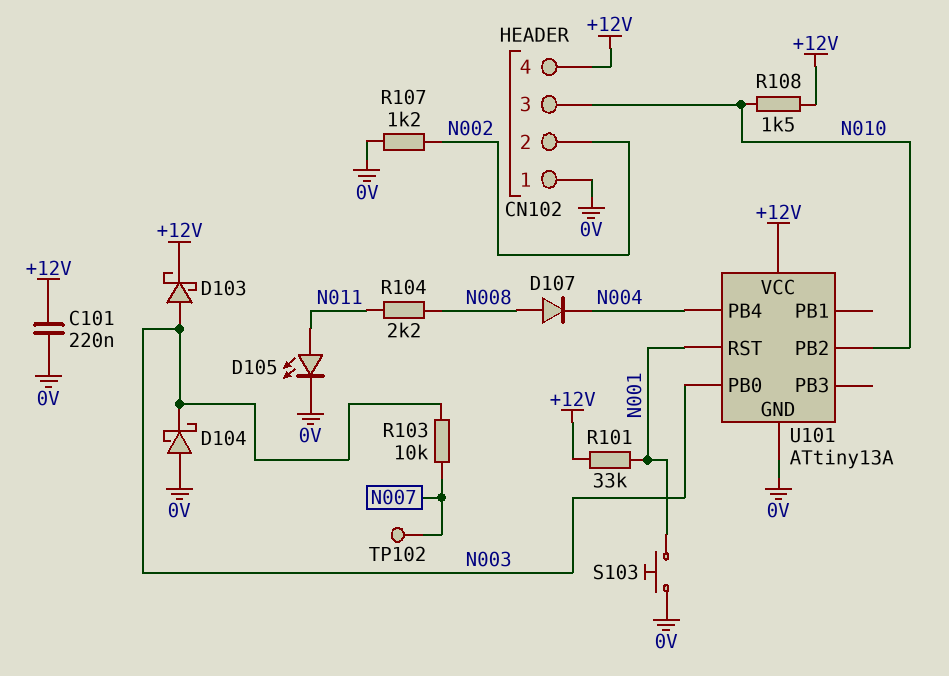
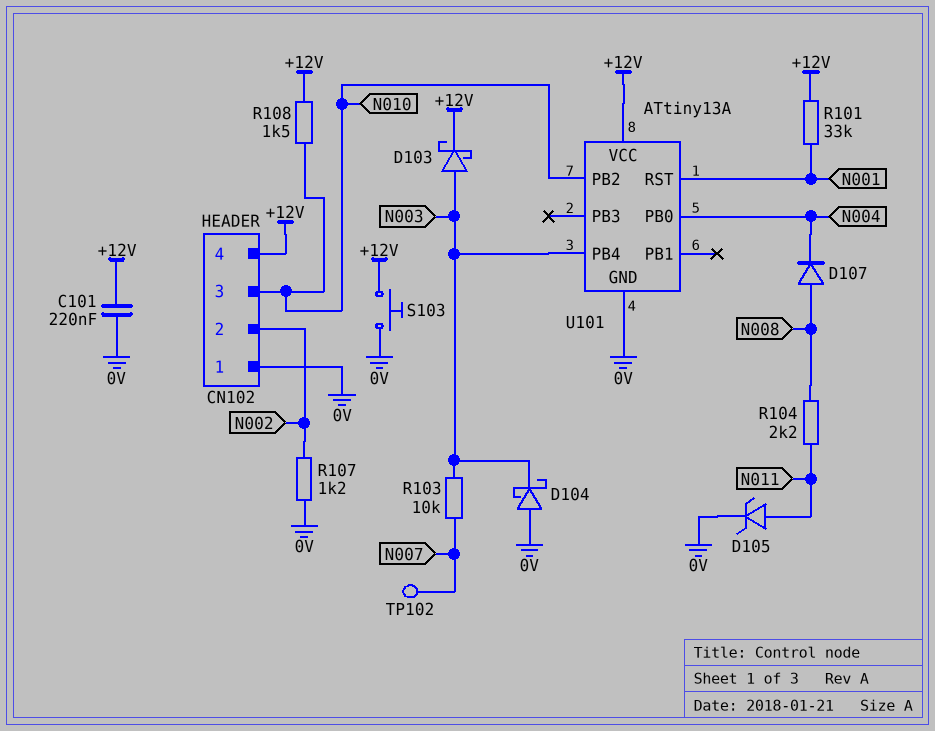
D105: LED (A N011, K 0V) -> zener (A N011, K 0V)
S103: button (0V, N001) -> button (+12V, 0V)
U101 pin PB0: N003 -> N004
U101 pin PB4: N004 -> N003

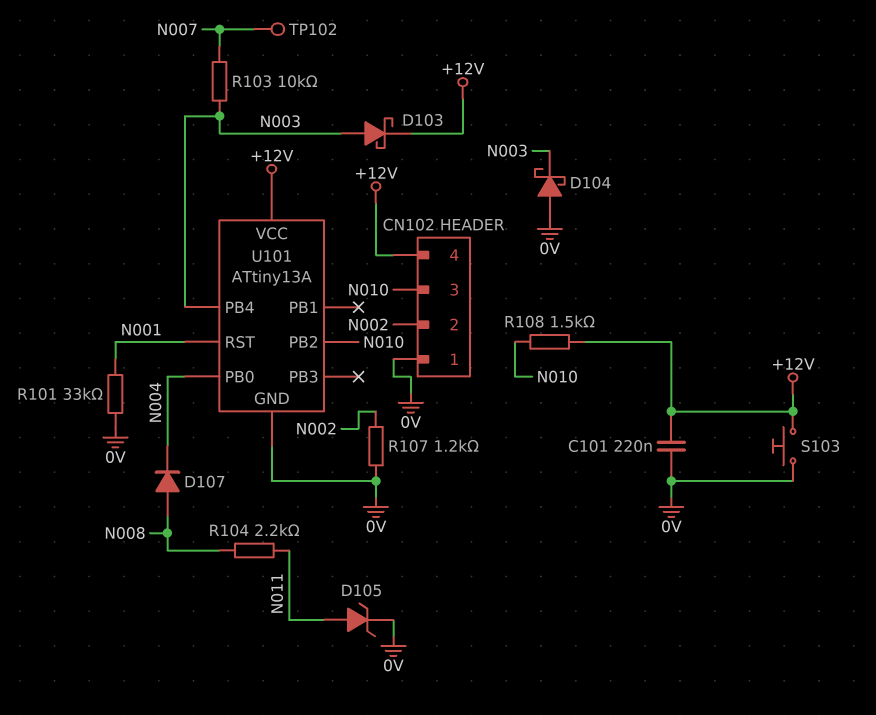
R101: 33k (+12V, N001) -> 33k (0V, N001)

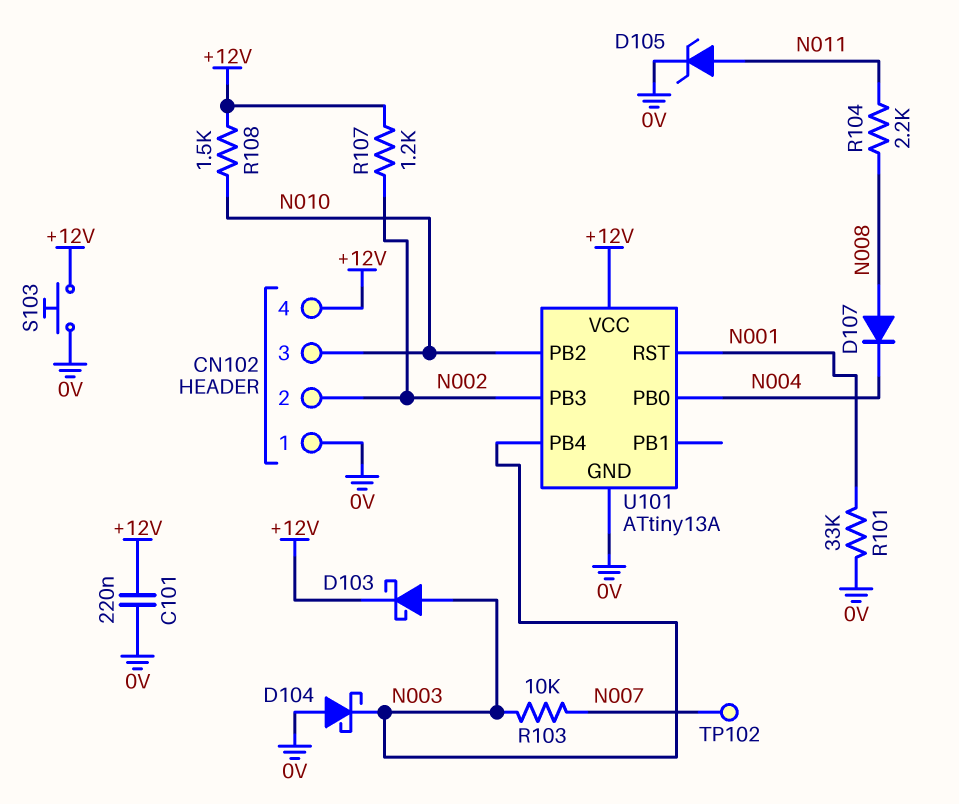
R107: 1.2k (0V, N002) -> 1.2k (+12V, N002)
U101 pin PB3: none -> N002

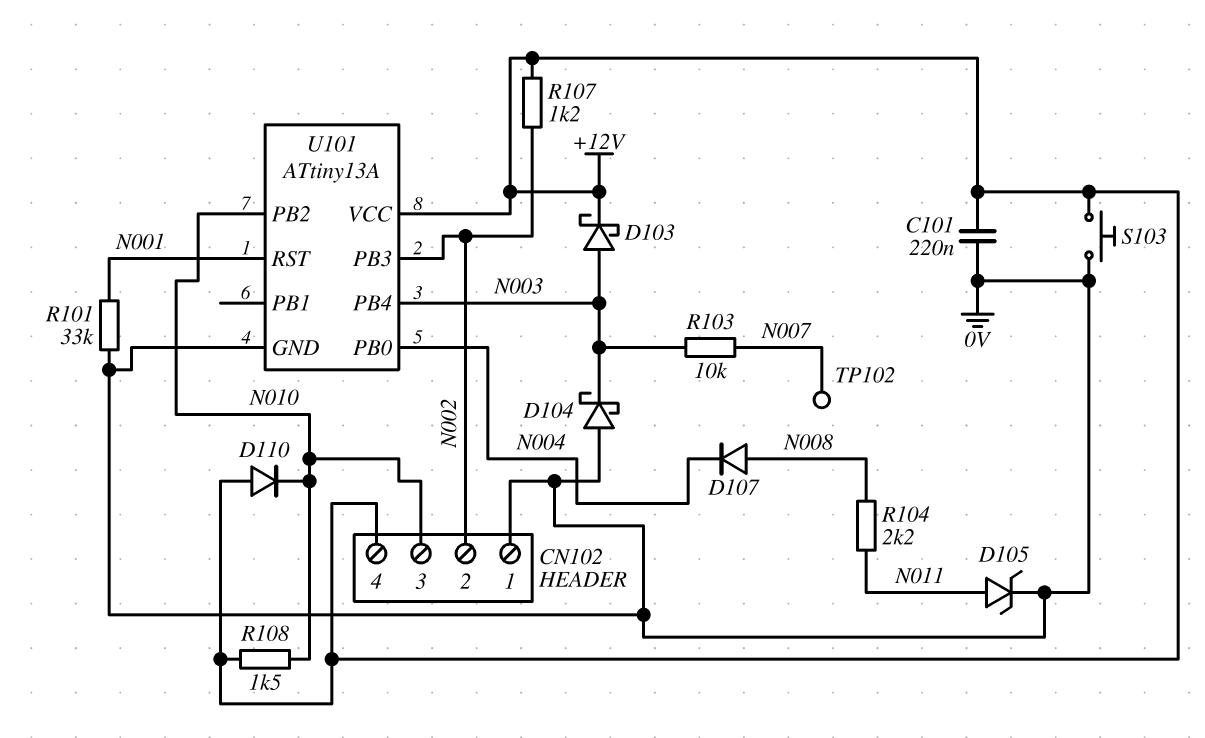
D110: none -> diode (A +12V, K N010)

